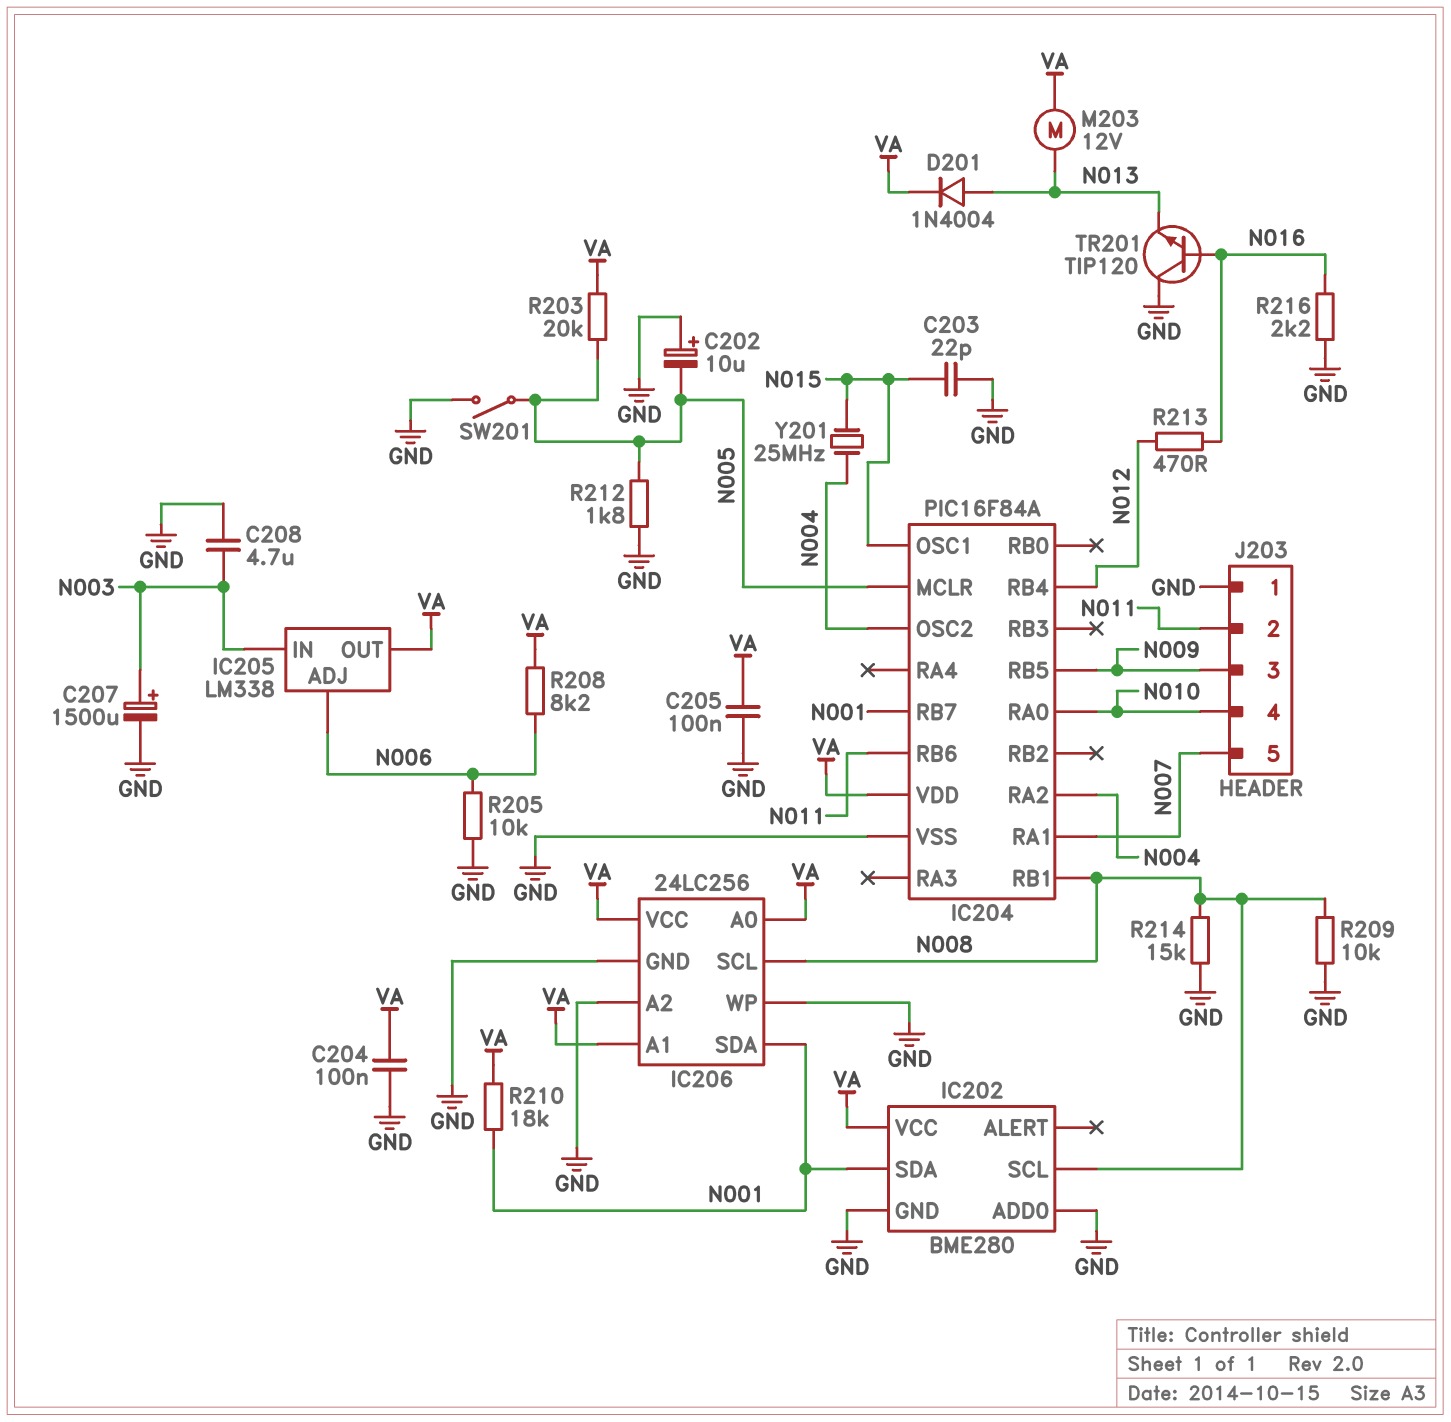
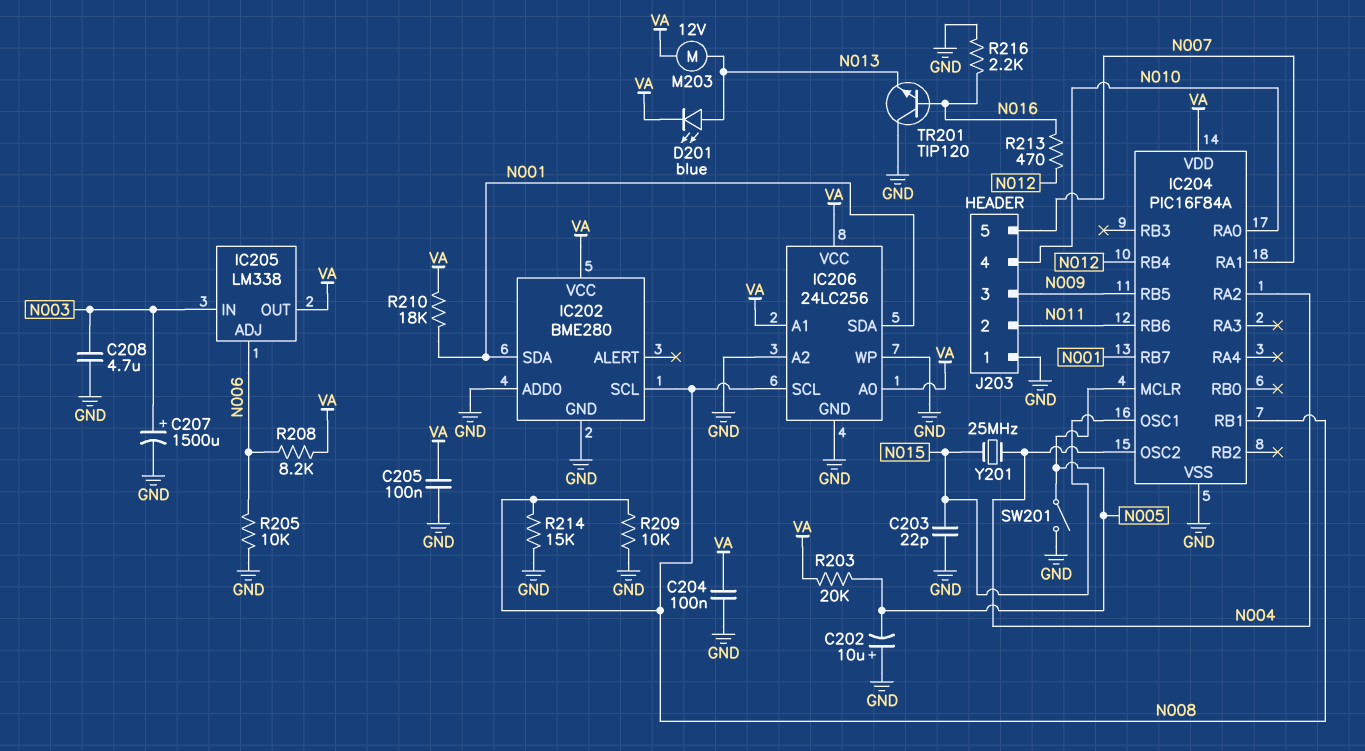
D201: diode 1N4004 (A N013, K VA) -> LED blue (A N013, K VA)
R212: 1.8k (GND, N005) -> none

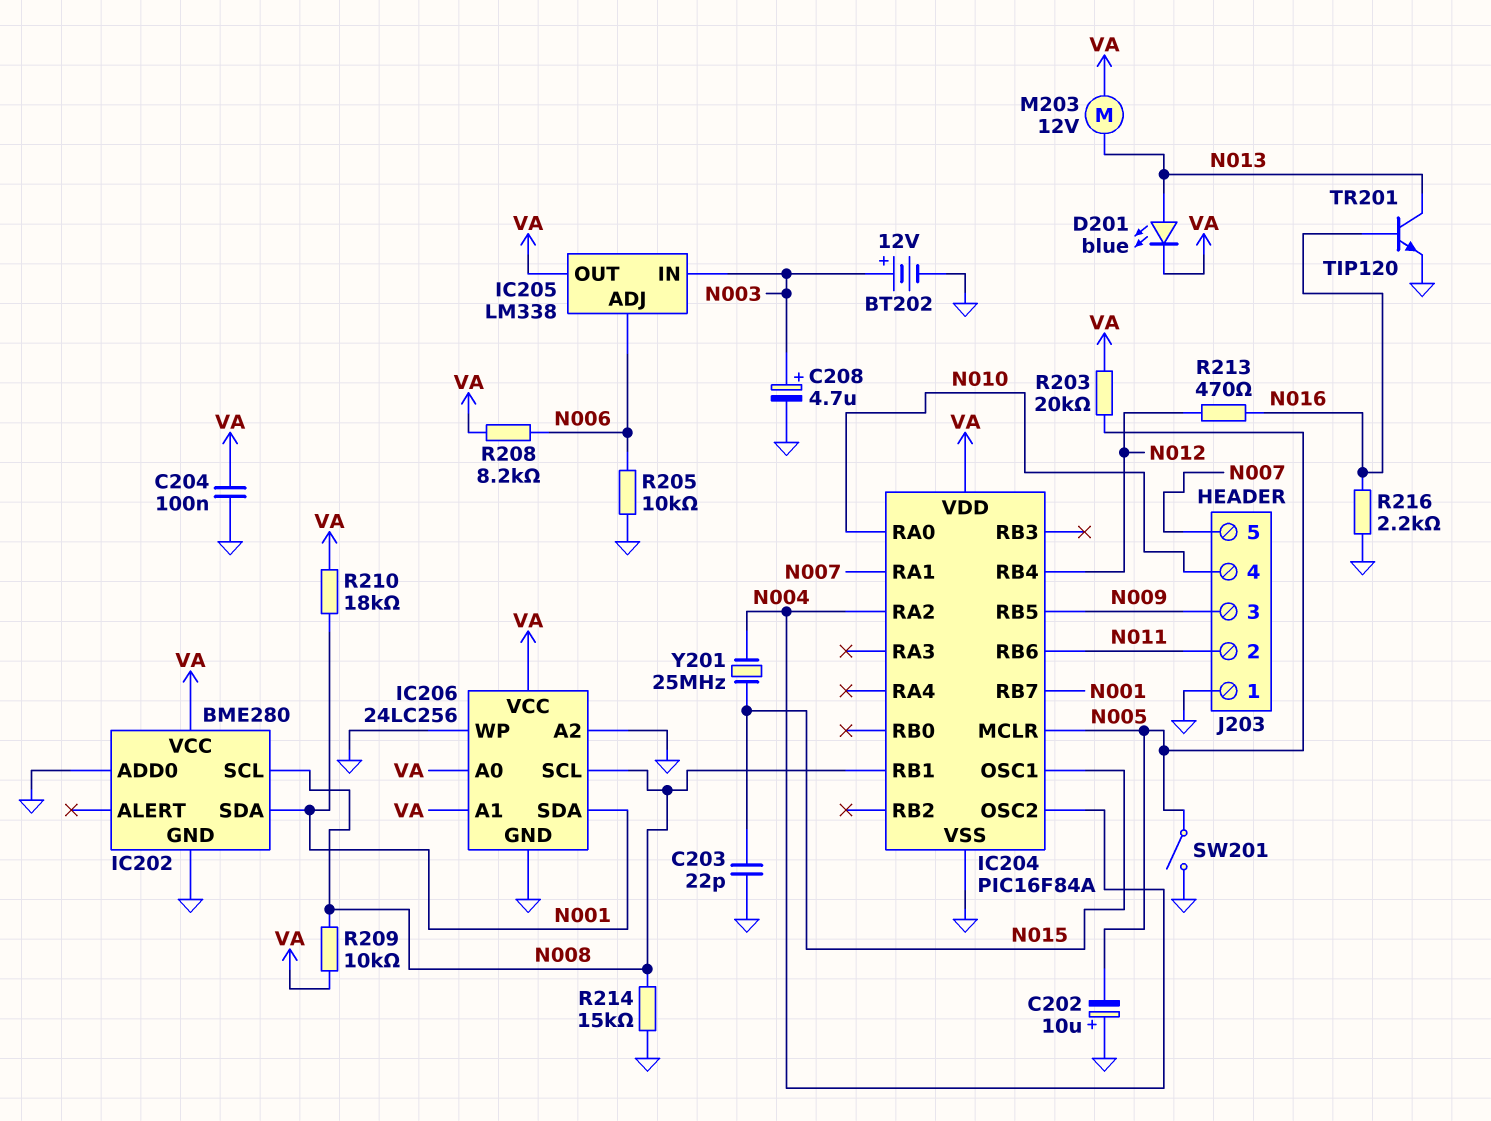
BT202: none -> 12V (plus N003, minus GND)
C205: 100nF (GND, VA) -> none
C207: 1500uF (plus N003, minus GND) -> none
C208: 4.7uF (GND, N003) -> 4.7uF (plus N003, minus GND)
R209: 10k (GND, N008) -> 10k (N008, VA)
TR201: NPN TIP120 (B N016, C GND, E N013) -> NPN TIP120 (B N016, C N013, E GND)

